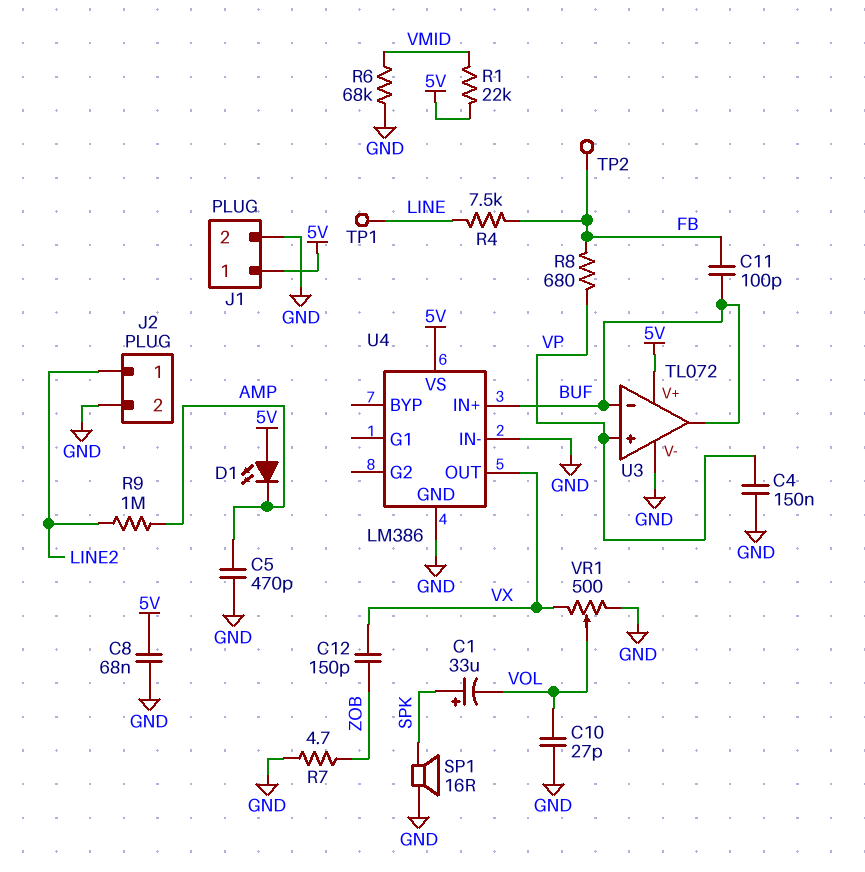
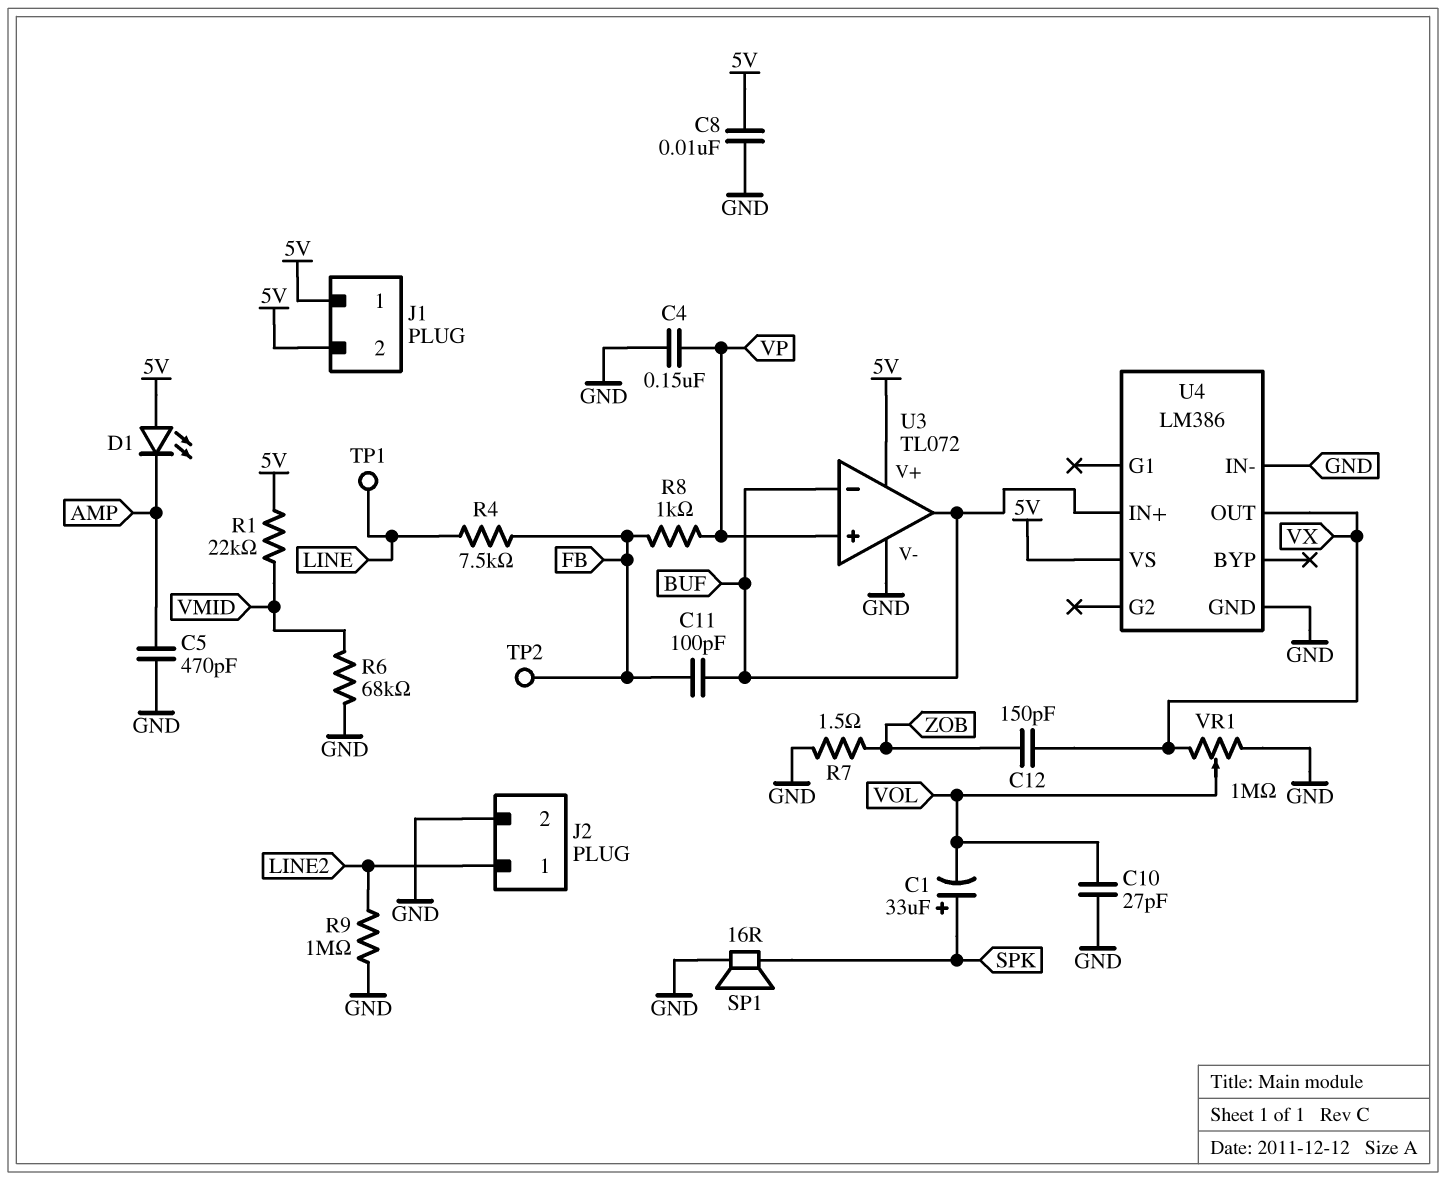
C8: 68nF (5V, GND) -> 10nF (5V, GND)
J1 pin 2: GND -> 5V
R7: 4.7 (GND, ZOB) -> 1.5 (GND, ZOB)
R8: 680 (FB, VP) -> 1k (FB, VP)
R9: 1M (AMP, LINE2) -> 1M (GND, LINE2)
VR1: 500 (GND, VX, wiper VOL) -> 1M (GND, VX, wiper VOL)

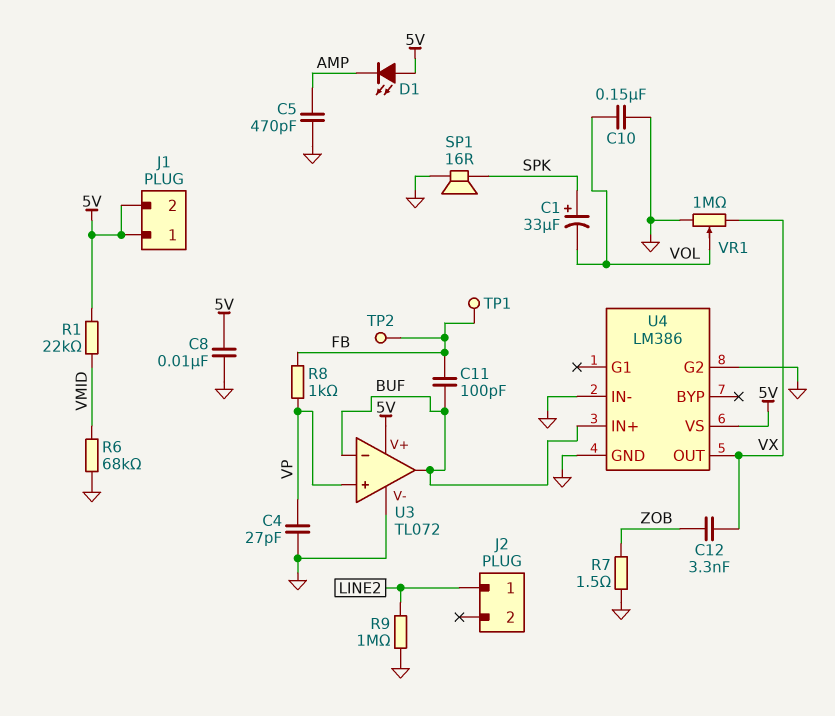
C4: 150nF (GND, VP) -> 27pF (GND, VP)
C10: 27pF (GND, VOL) -> 150nF (GND, VOL)
C12: 150pF (VX, ZOB) -> 3.3nF (VX, ZOB)
J2 pin 2: GND -> none
R4: 7.5k (FB, LINE) -> none
TP1: test point (LINE) -> test point (FB)
U4 pin G2: none -> GND

